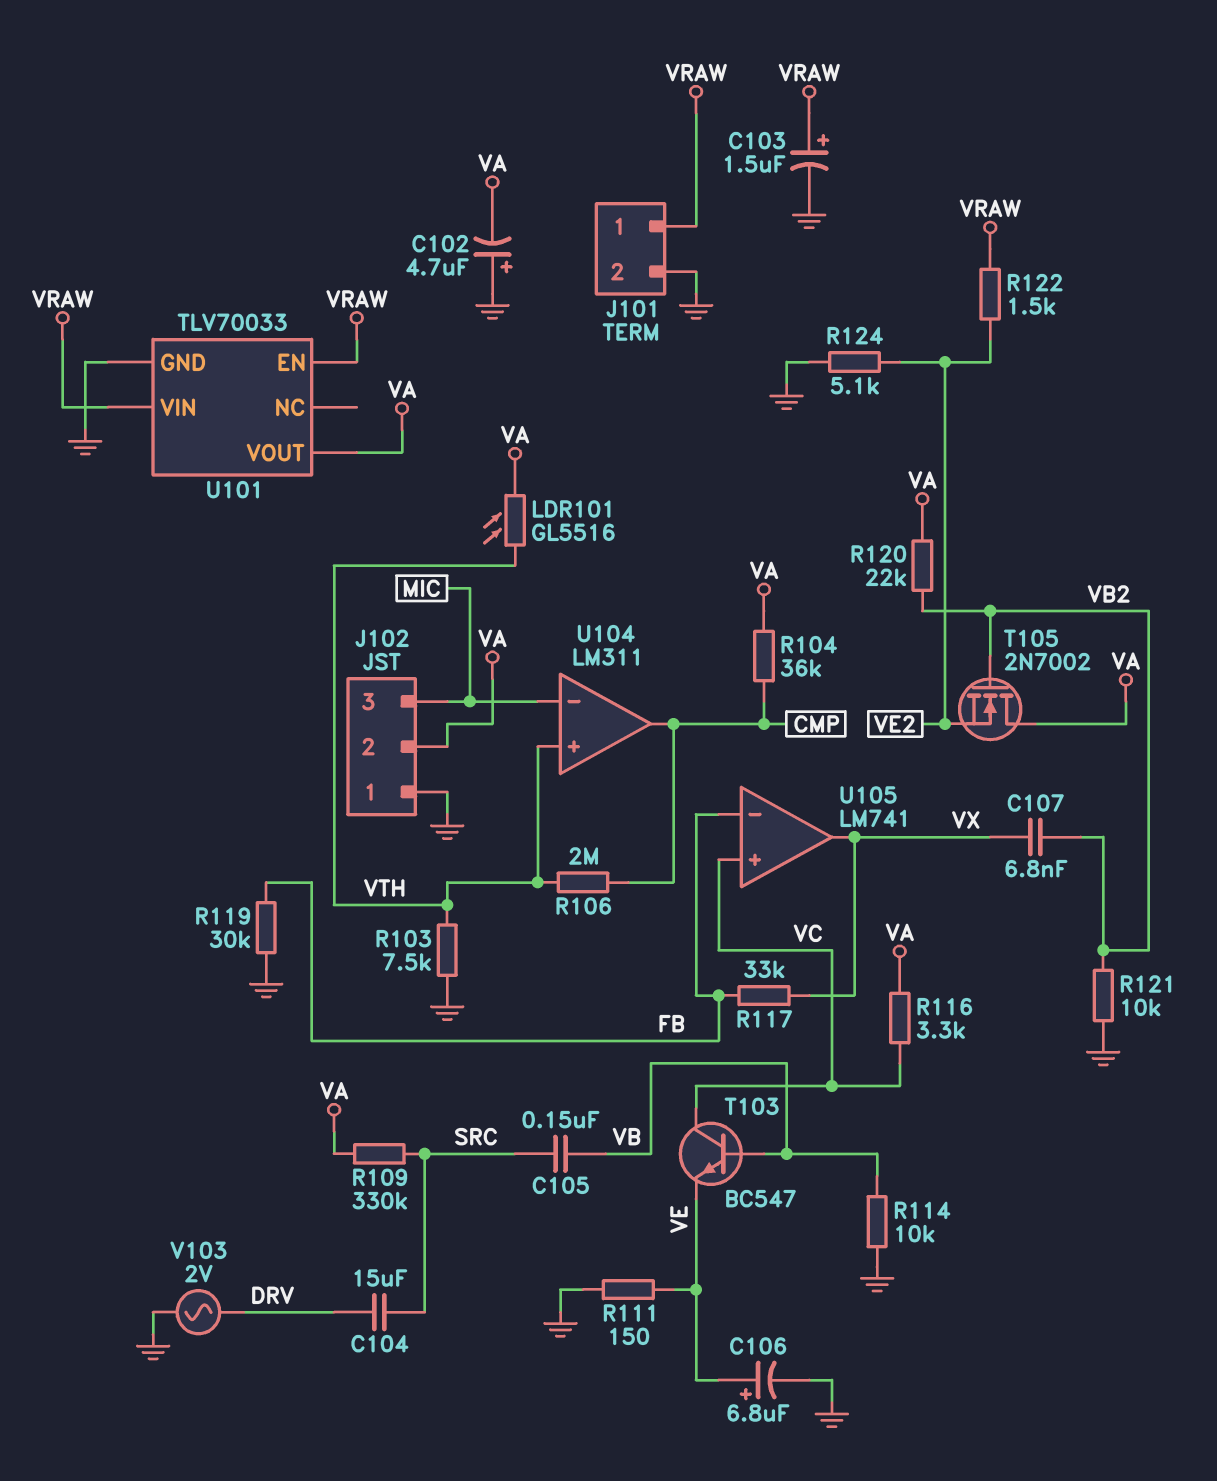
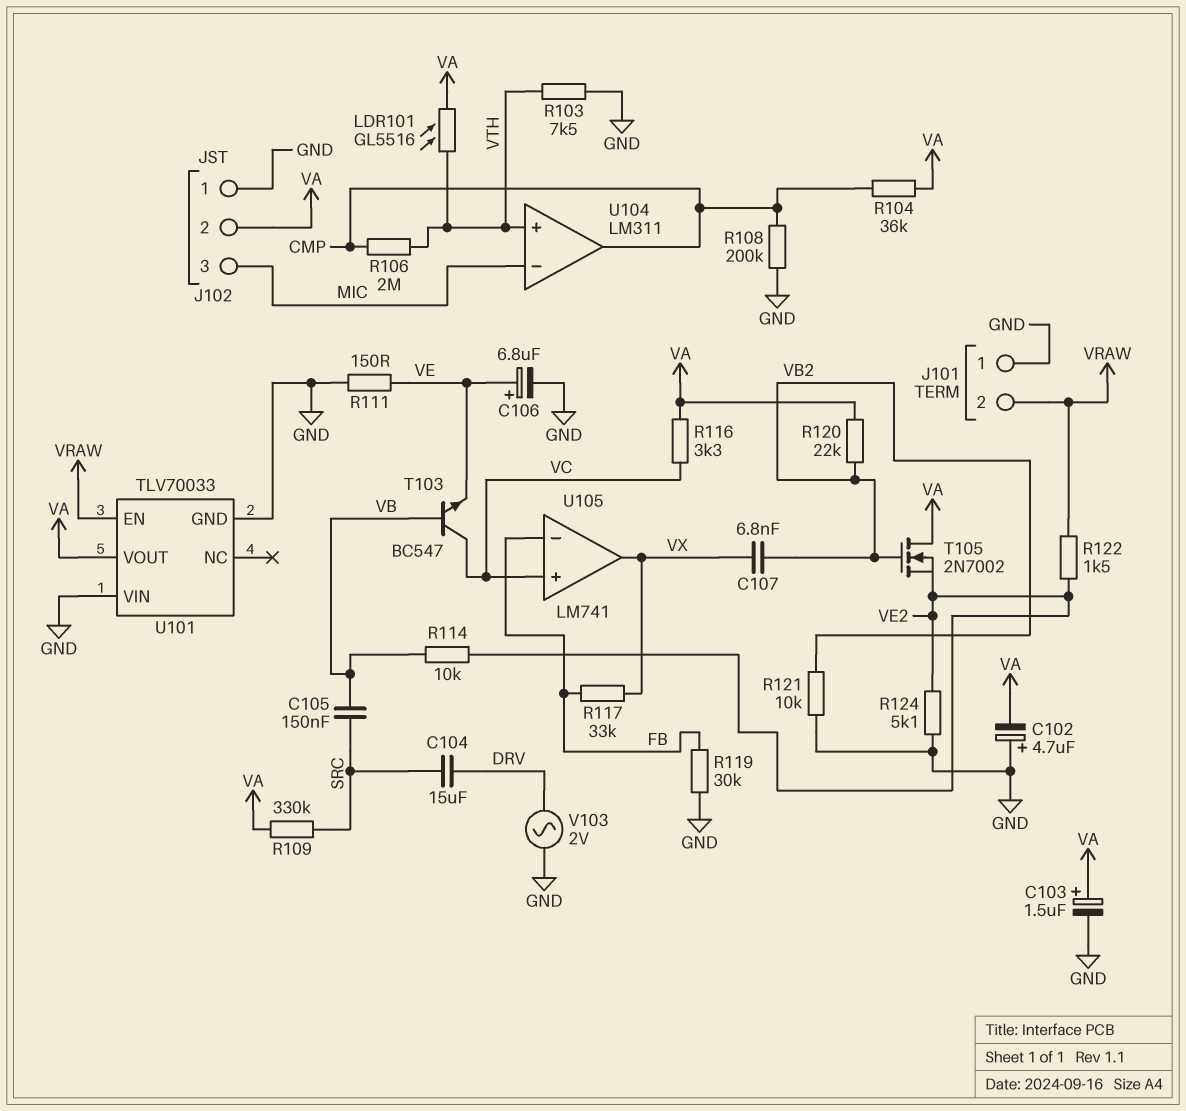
C103: 1.5uF (plus VRAW, minus GND) -> 1.5uF (plus VA, minus GND)
J101 pin 1: VRAW -> GND
J101 pin 2: GND -> VRAW
R108: none -> 200k (CMP, GND)
R114: 10k (GND, VB) -> 10k (VB, VE2)
U101 pin VIN: VRAW -> GND

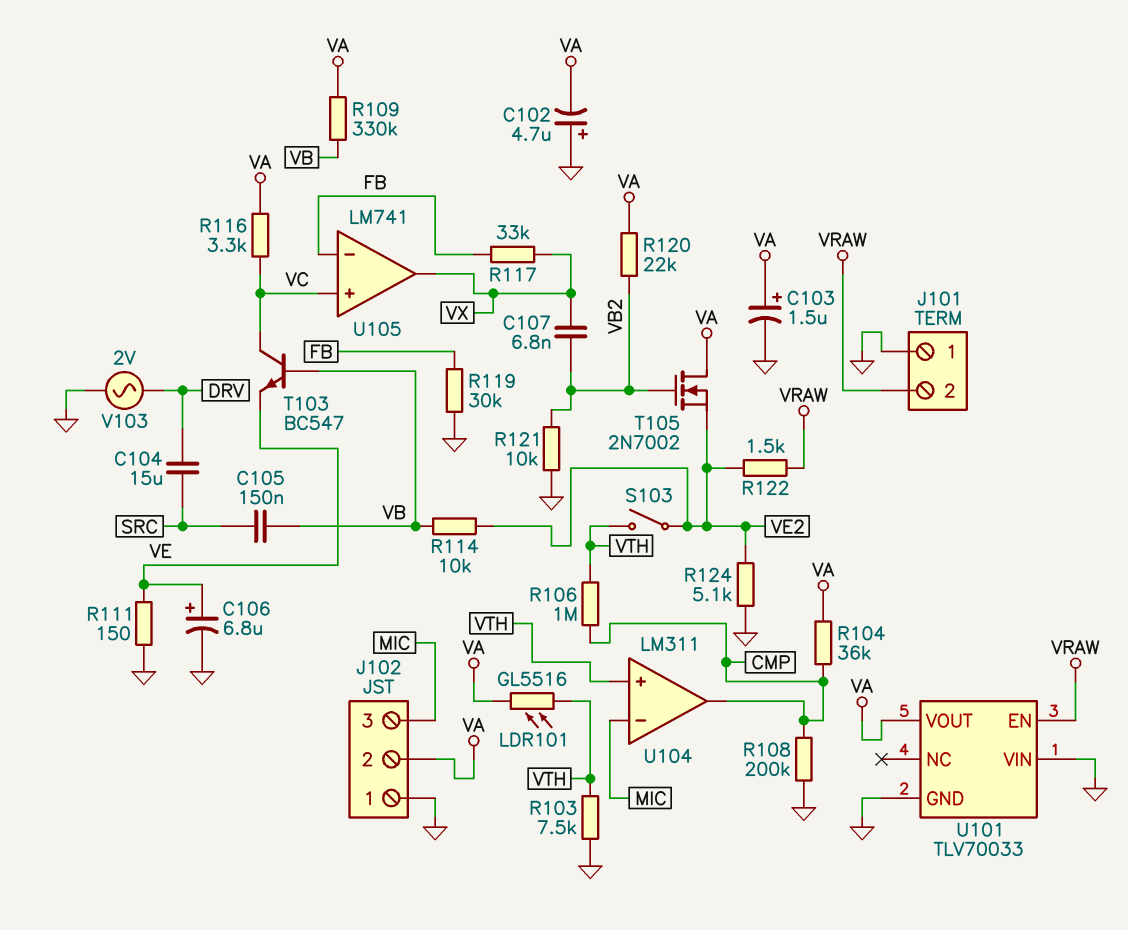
R106: 2M (CMP, VTH) -> 1M (CMP, VTH)
R109: 330k (SRC, VA) -> 330k (VA, VB)
S103: none -> switch (VE2, VTH)

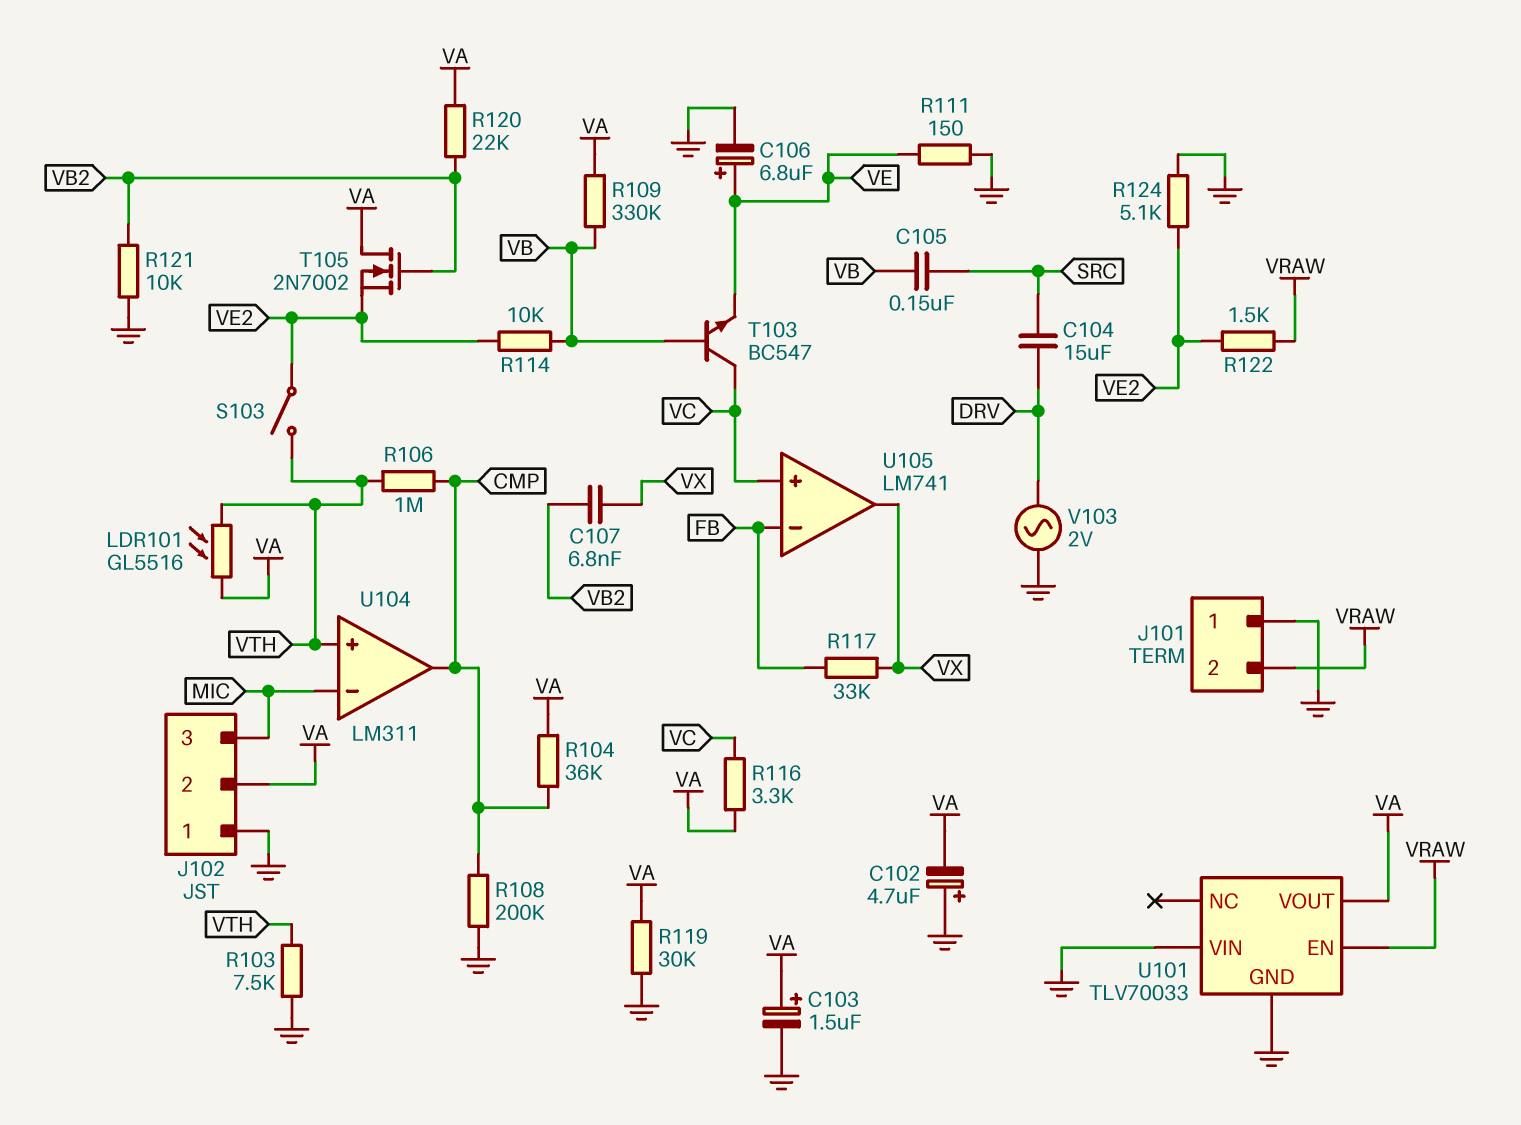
R119: 30k (FB, GND) -> 30k (GND, VA)

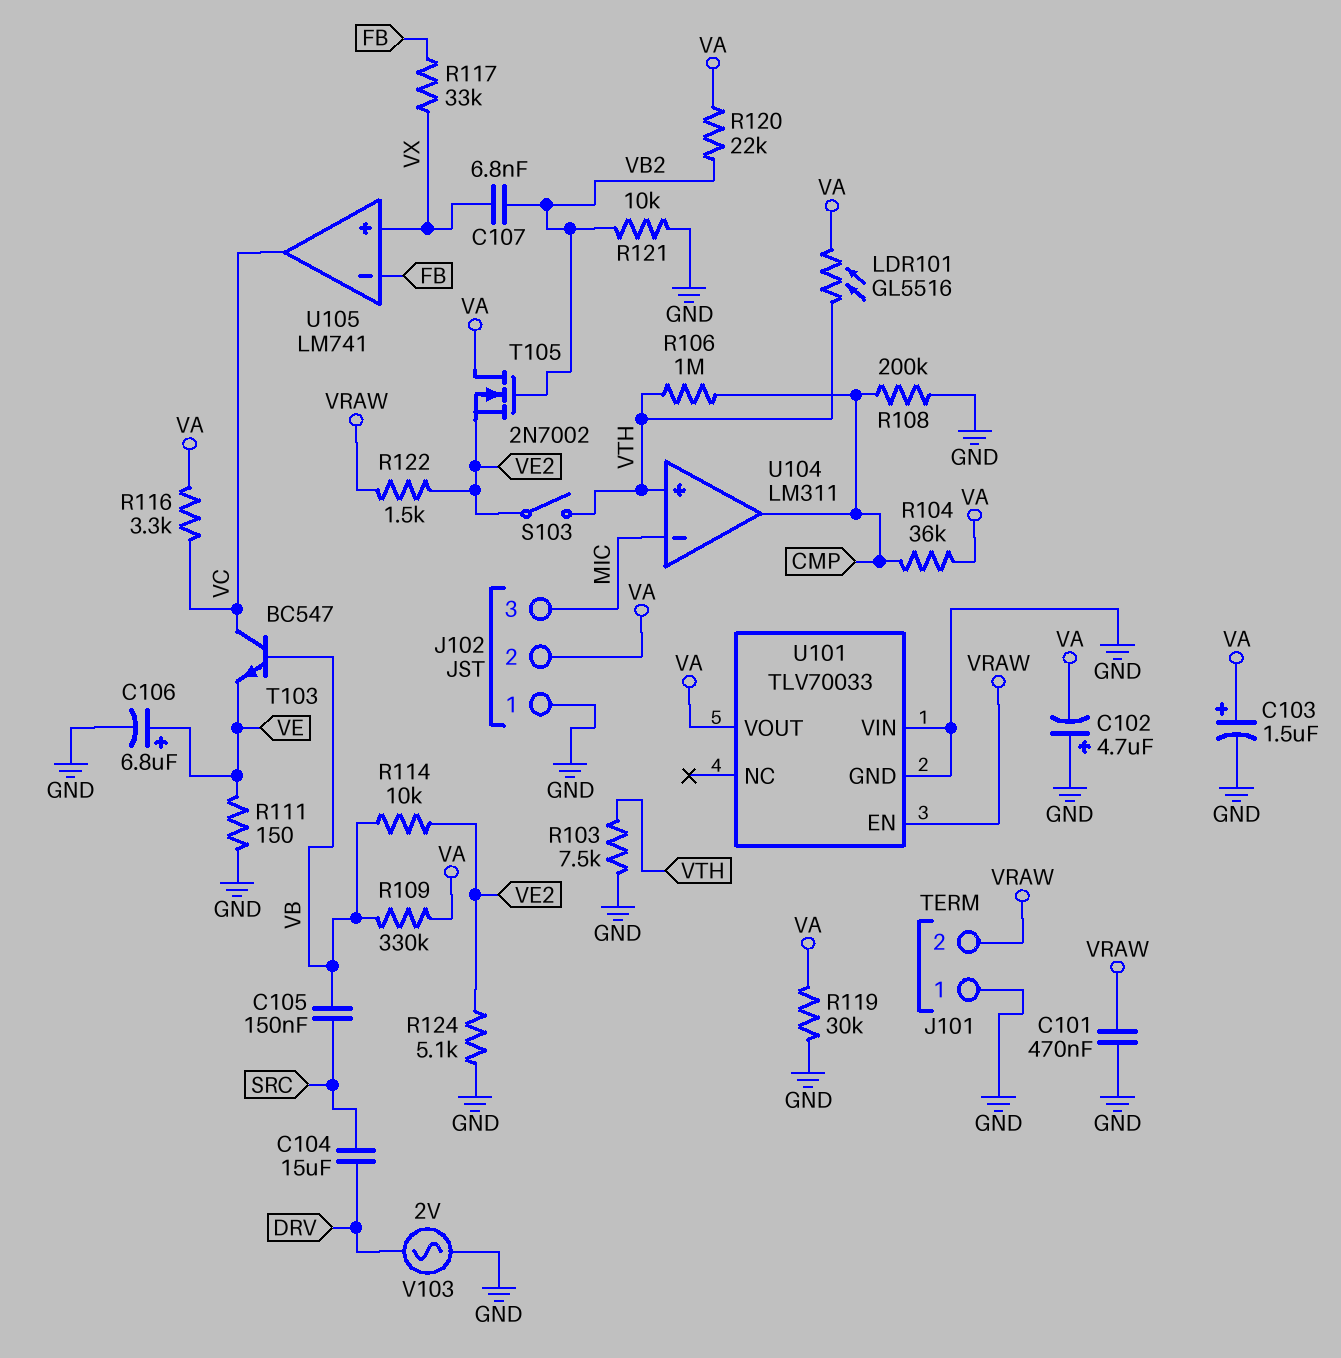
C101: none -> 470nF (GND, VRAW)
U105 pin in+: VC -> VX
U105 pin out: VX -> VC

